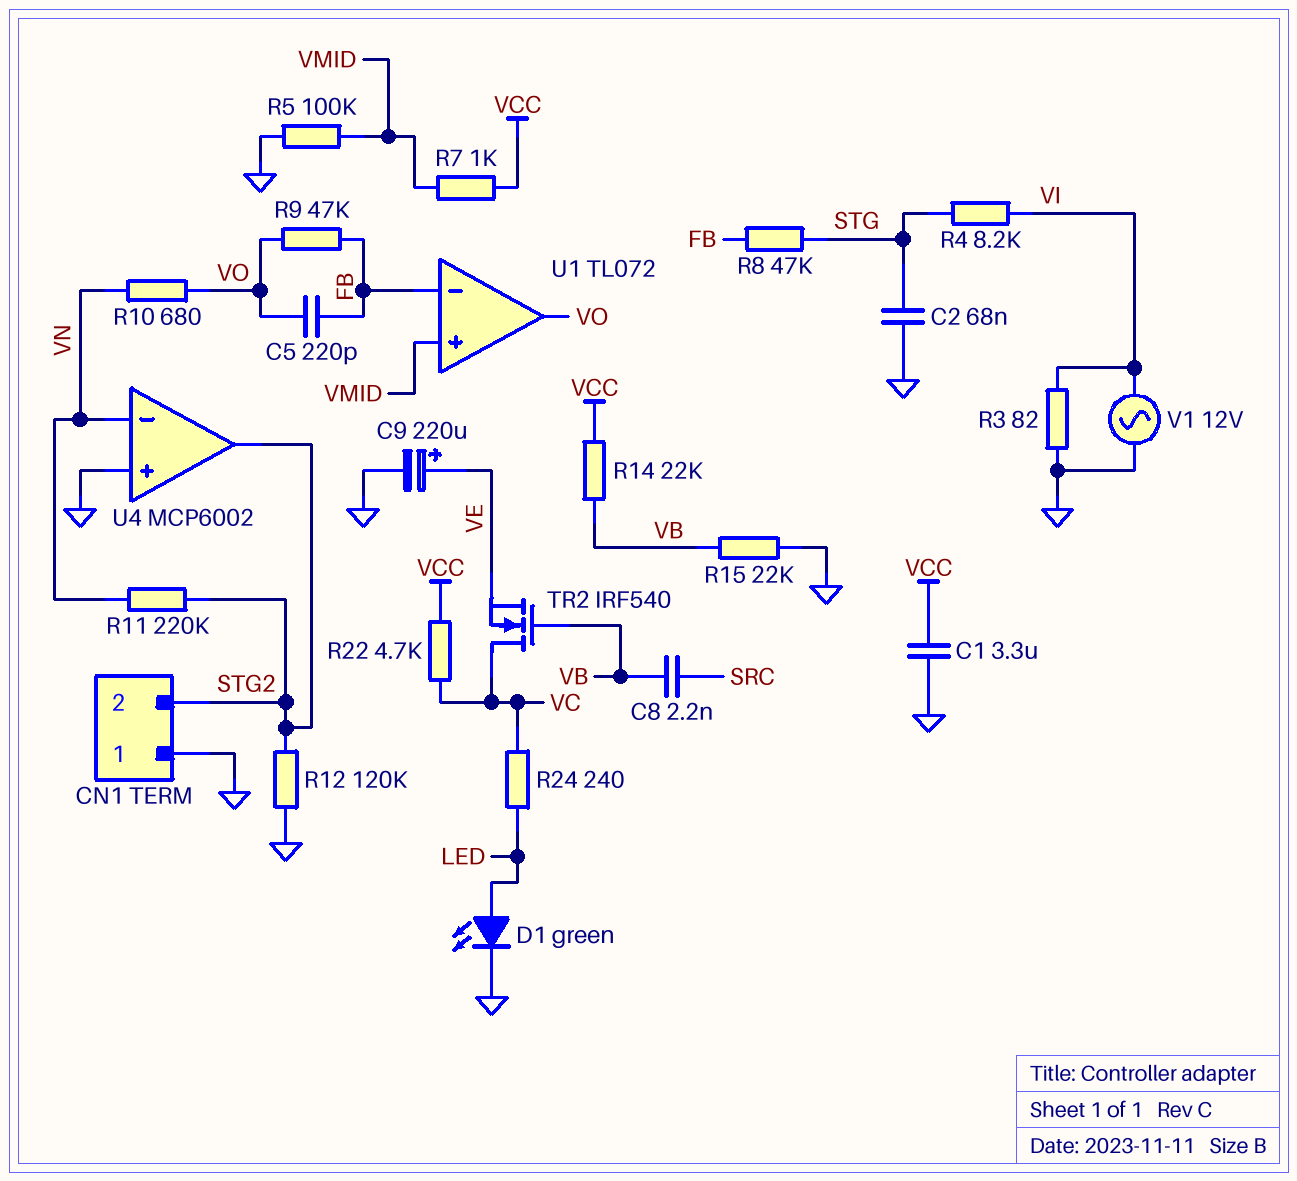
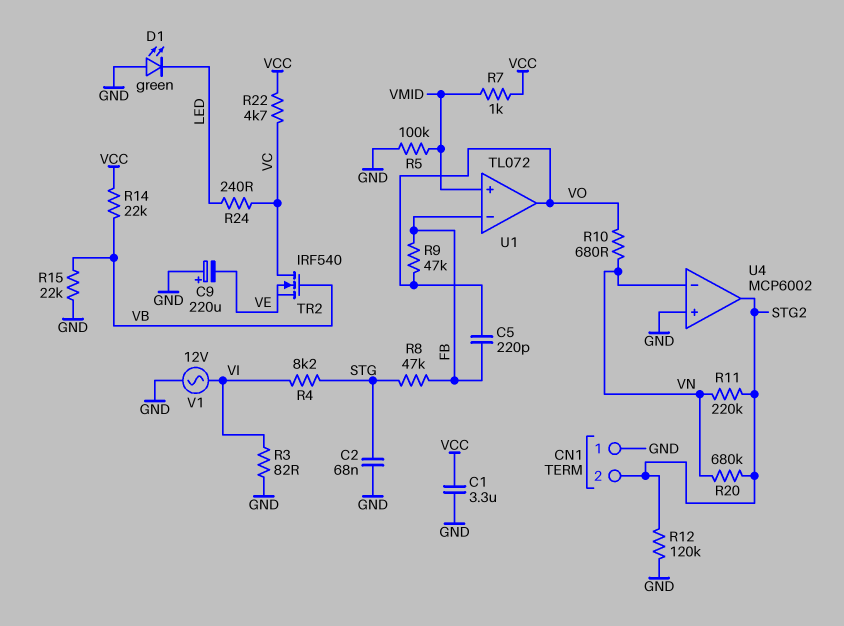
C8: 2.2nF (SRC, VB) -> none
C9: 220uF (plus VE, minus GND) -> 220uF (plus GND, minus VE)
D1: LED green (A LED, K GND) -> LED green (A GND, K LED)
R20: none -> 680k (STG2, VN)

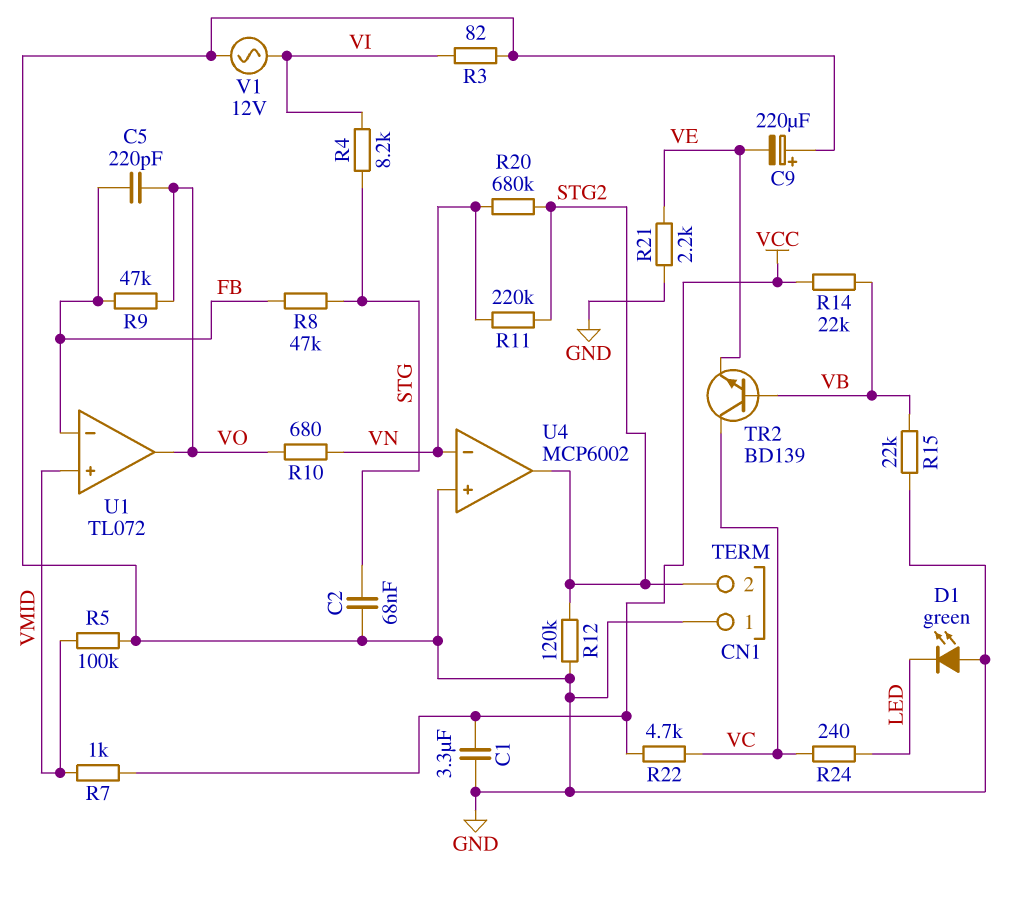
R21: none -> 2.2k (GND, VE)
TR2: NMOS IRF540 (G VB, D VC, S VE) -> NPN BD139 (B VB, C VC, E VE)

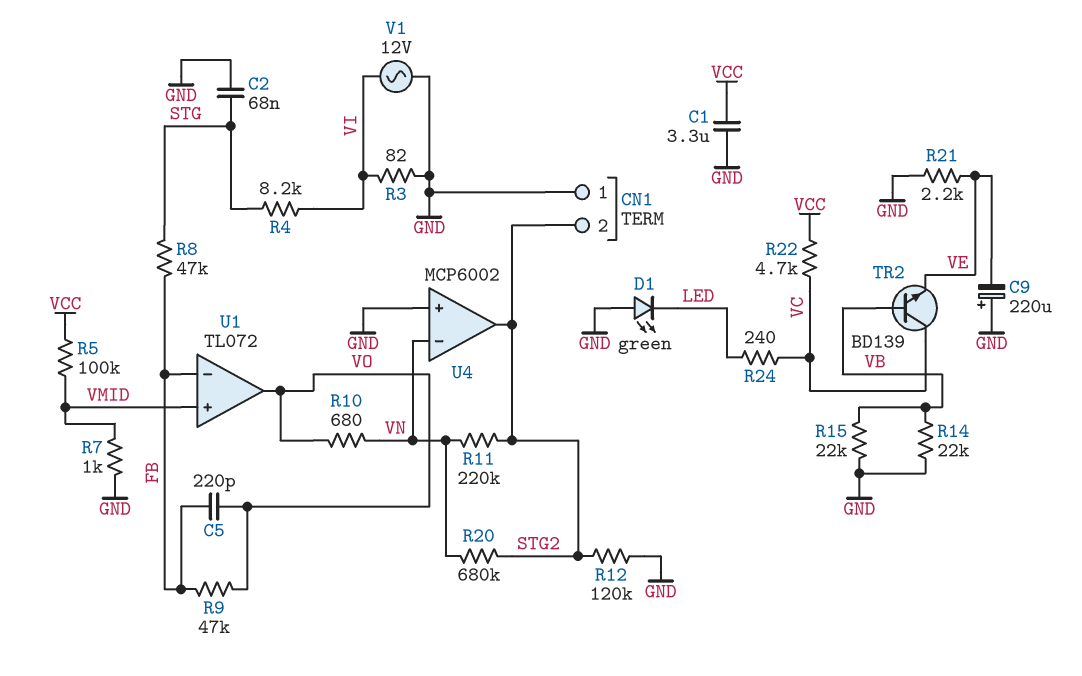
R5: 100k (GND, VMID) -> 100k (VCC, VMID)
R7: 1k (VCC, VMID) -> 1k (GND, VMID)
R14: 22k (VB, VCC) -> 22k (GND, VB)

